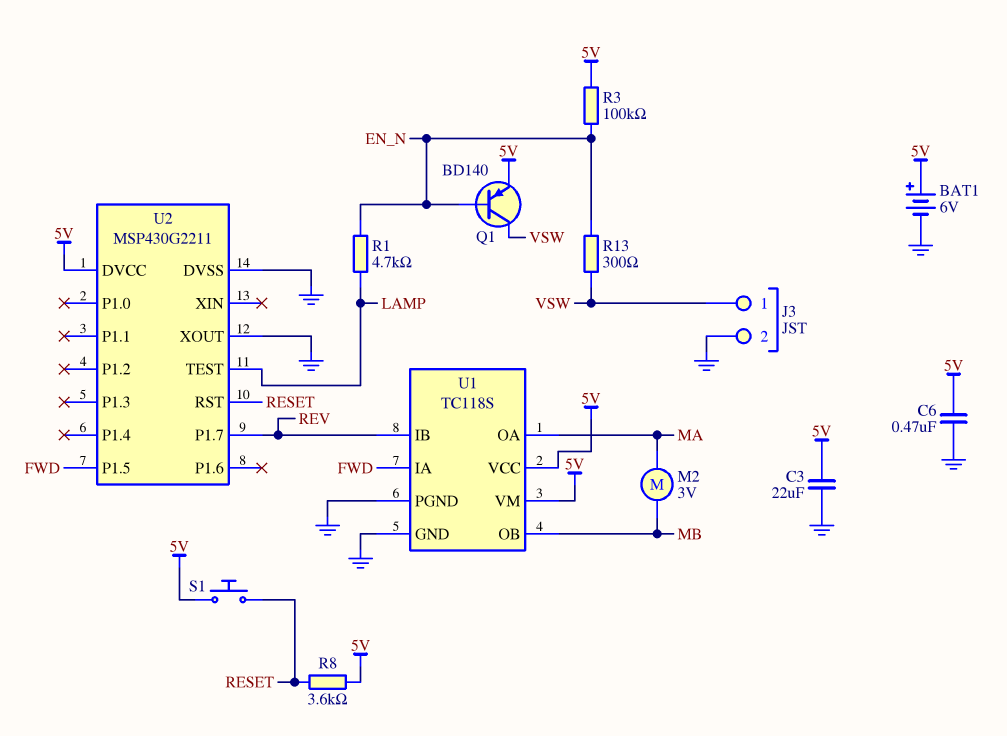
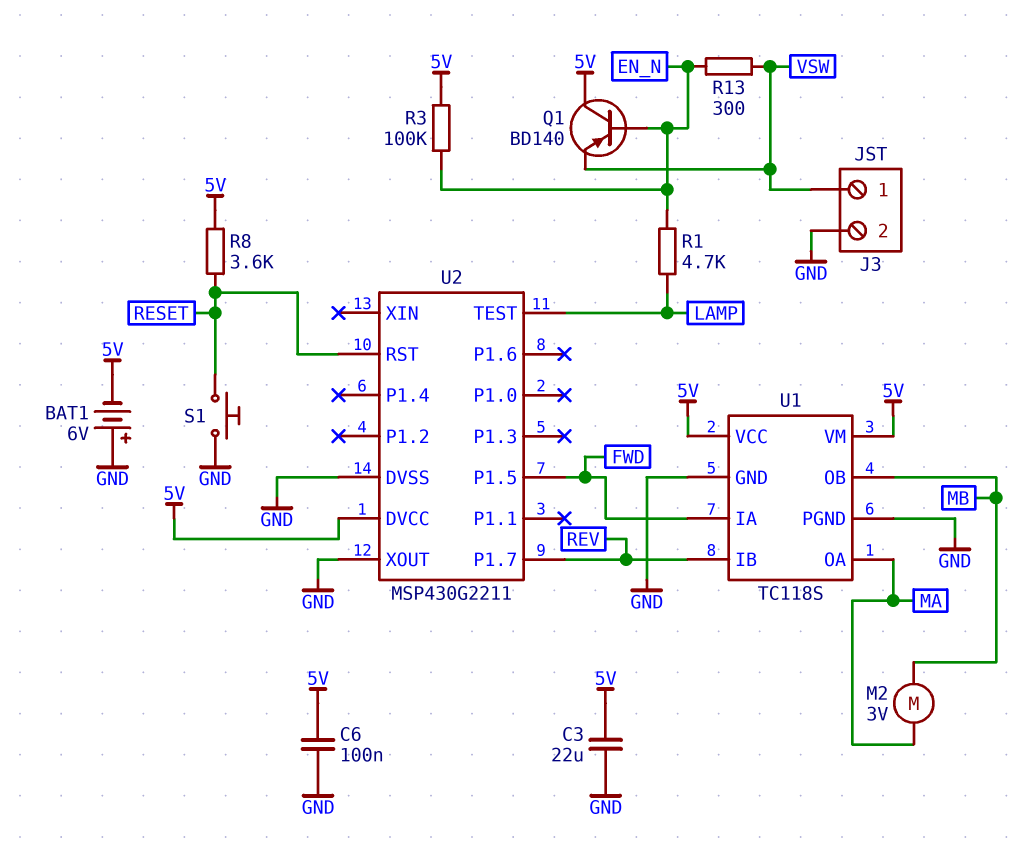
BAT1: 6V (plus 5V, minus GND) -> 6V (plus GND, minus 5V)
C6: 470nF (5V, GND) -> 100nF (5V, GND)
Q1: PNP BD140 (B EN_N, C VSW, E 5V) -> PNP BD140 (B EN_N, C 5V, E VSW)
S1: button (5V, RESET) -> button (GND, RESET)

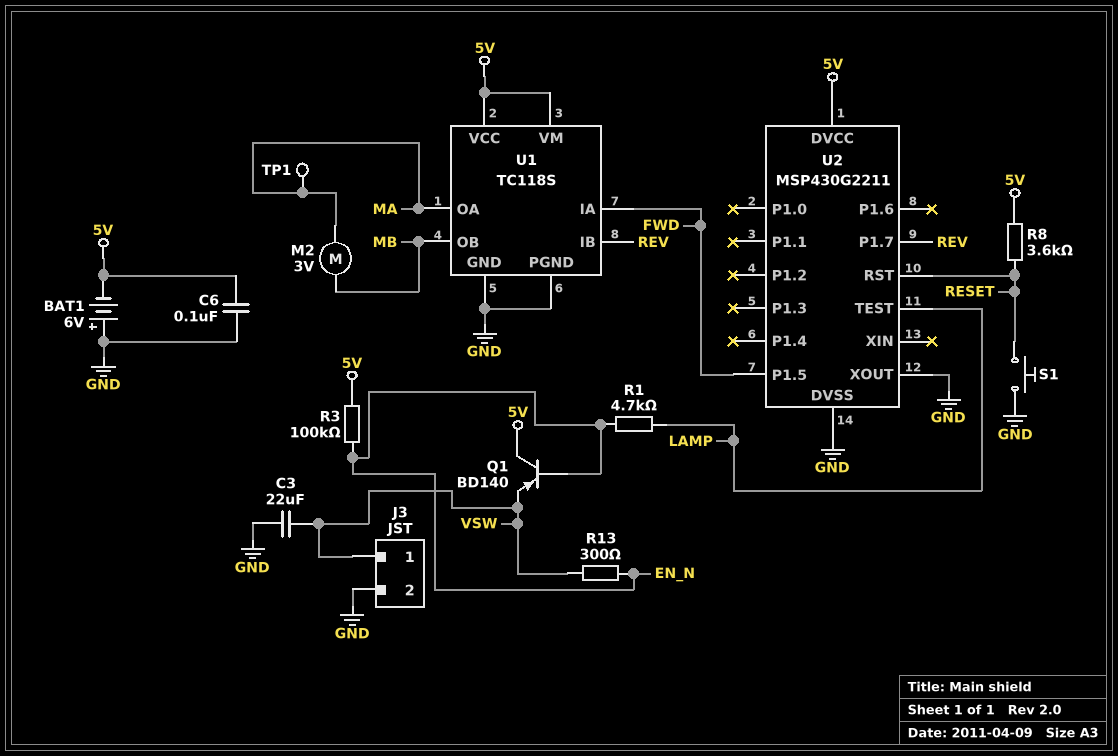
C3: 22uF (5V, GND) -> 22uF (GND, VSW)
TP1: none -> test point (MA)

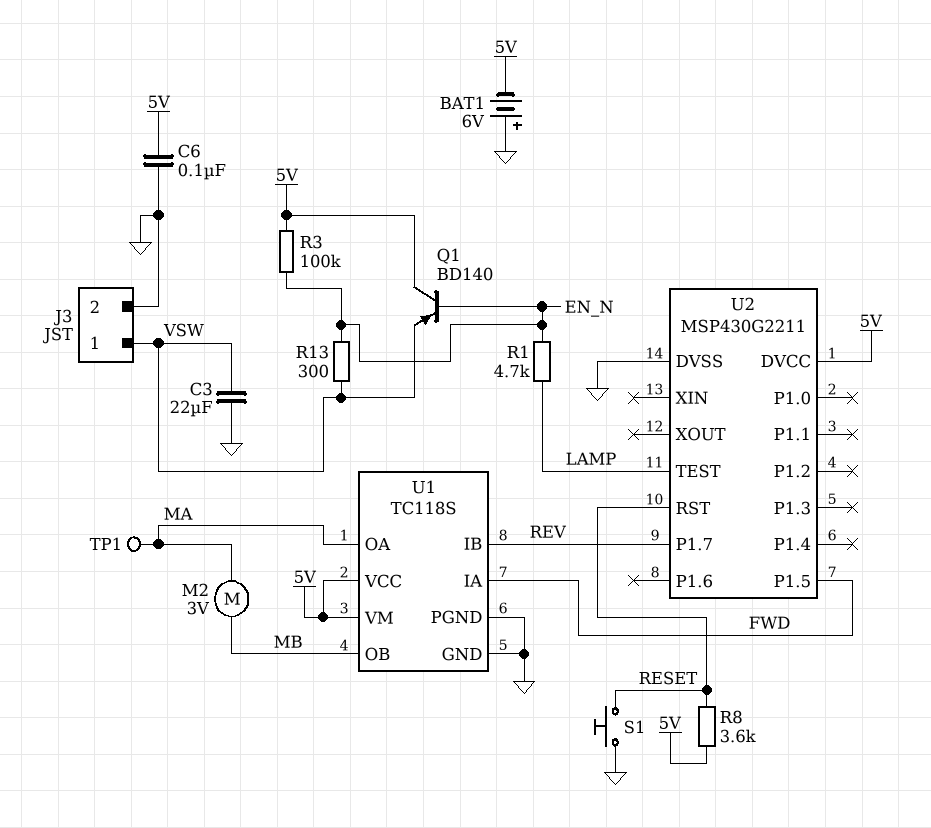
U2 pin XOUT: GND -> none

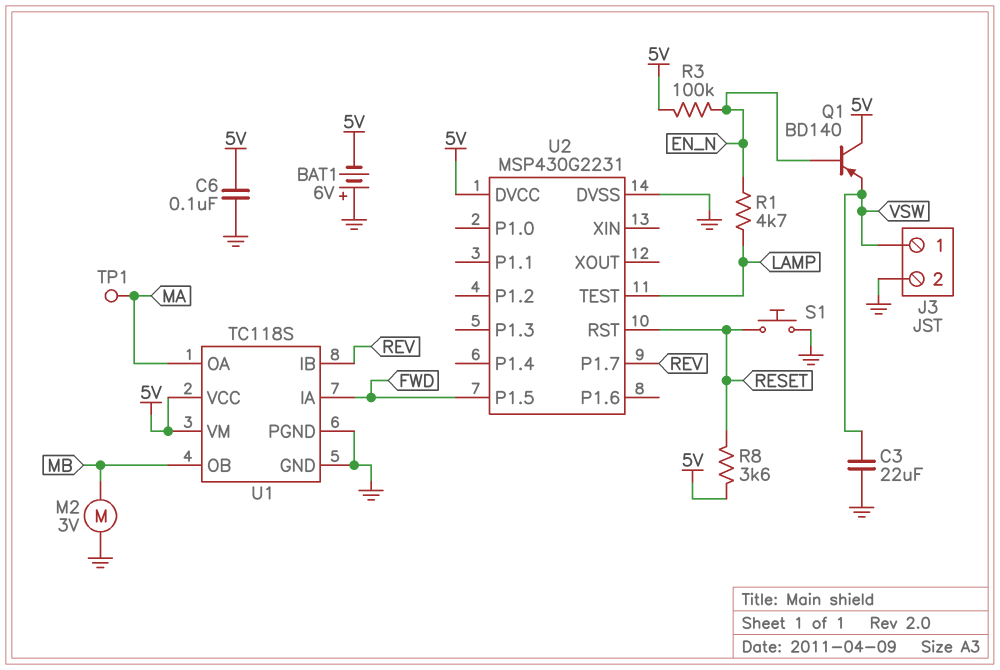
M2: motor 3V (MA, MB) -> motor 3V (GND, MB)
R13: 300 (EN_N, VSW) -> none
U2: MSP430G2211 -> MSP430G2231

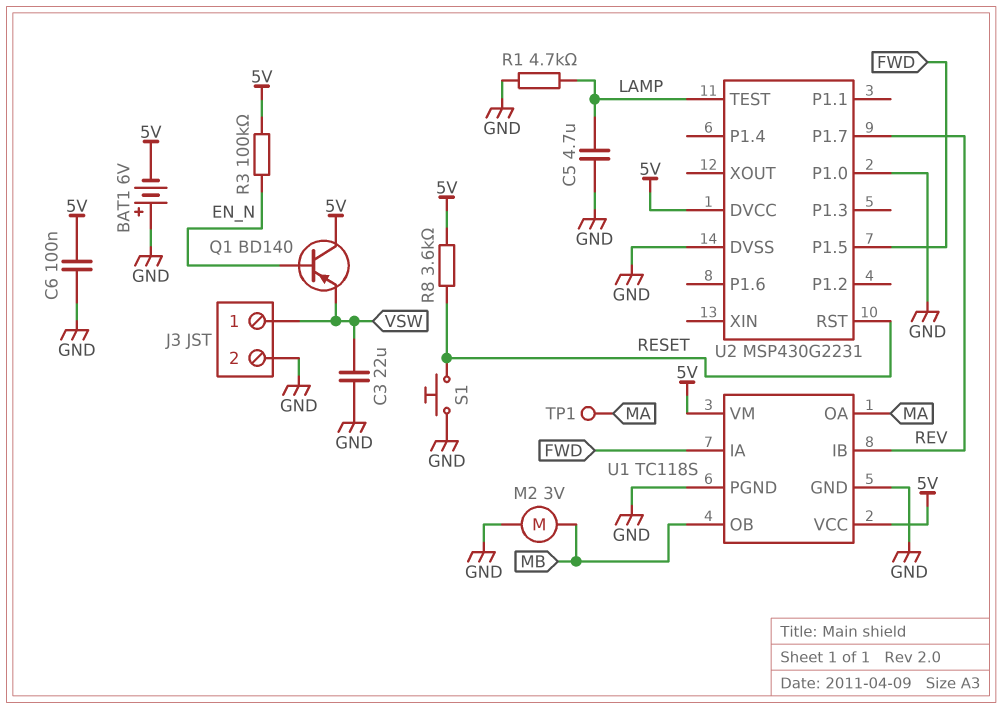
C5: none -> 4.7uF (GND, LAMP)
R1: 4.7k (EN_N, LAMP) -> 4.7k (GND, LAMP)
U2 pin P1.0: none -> GND

